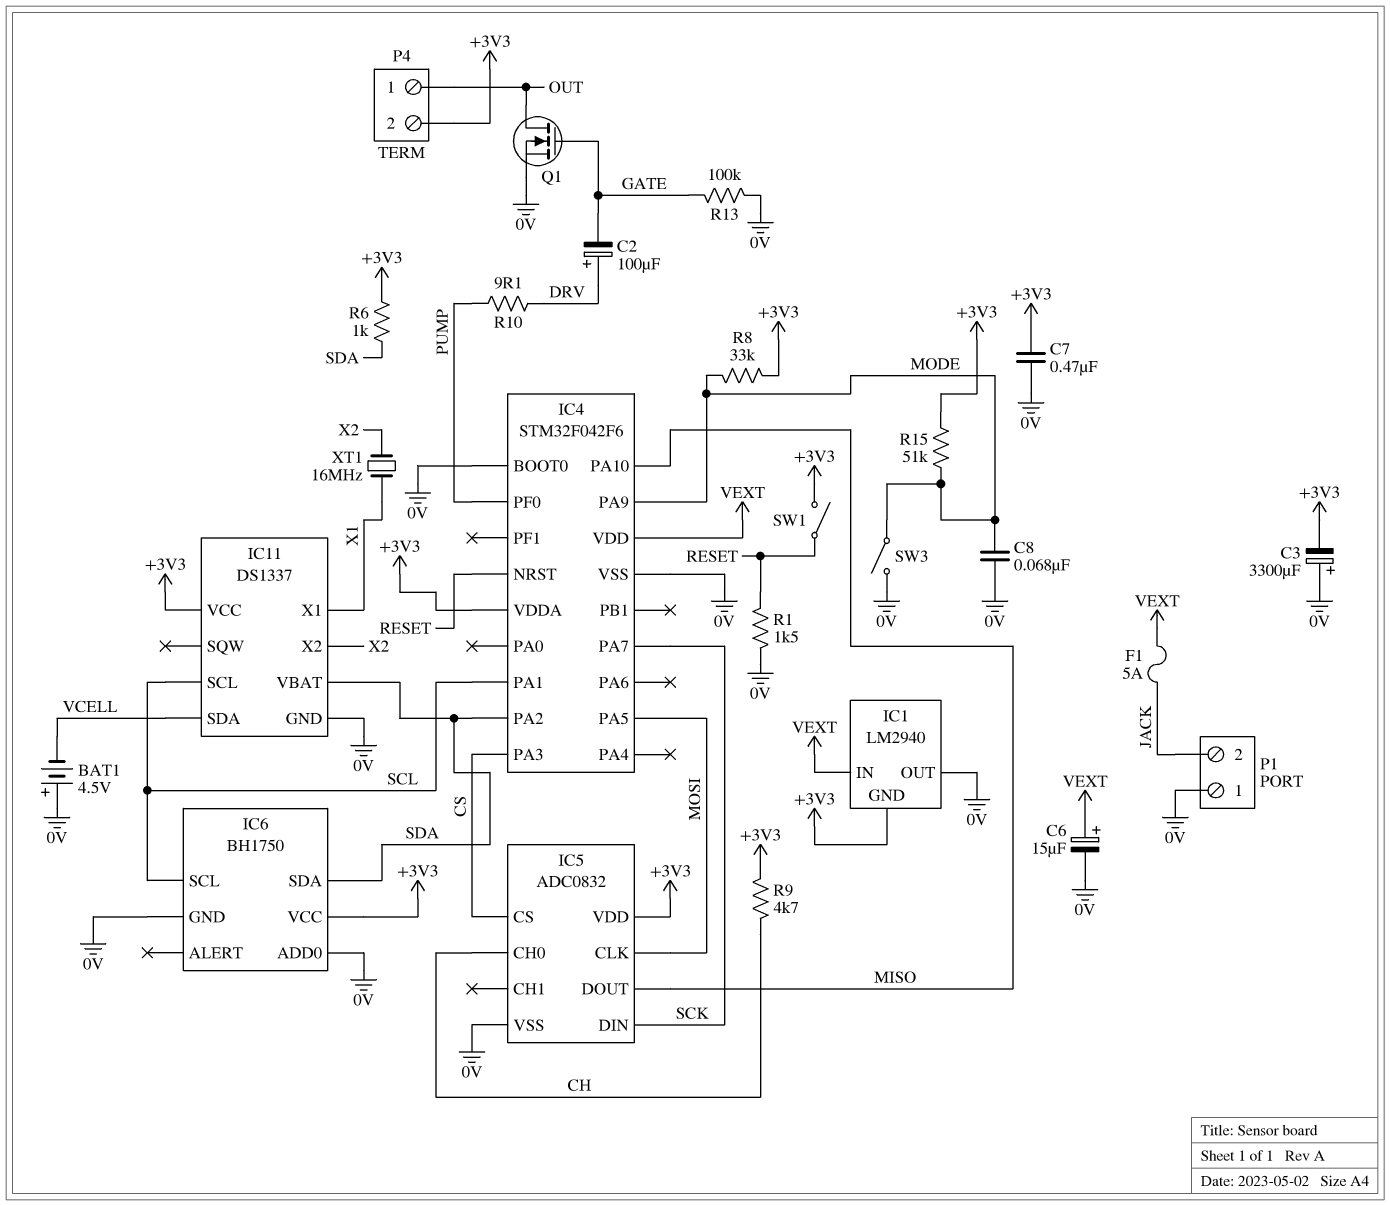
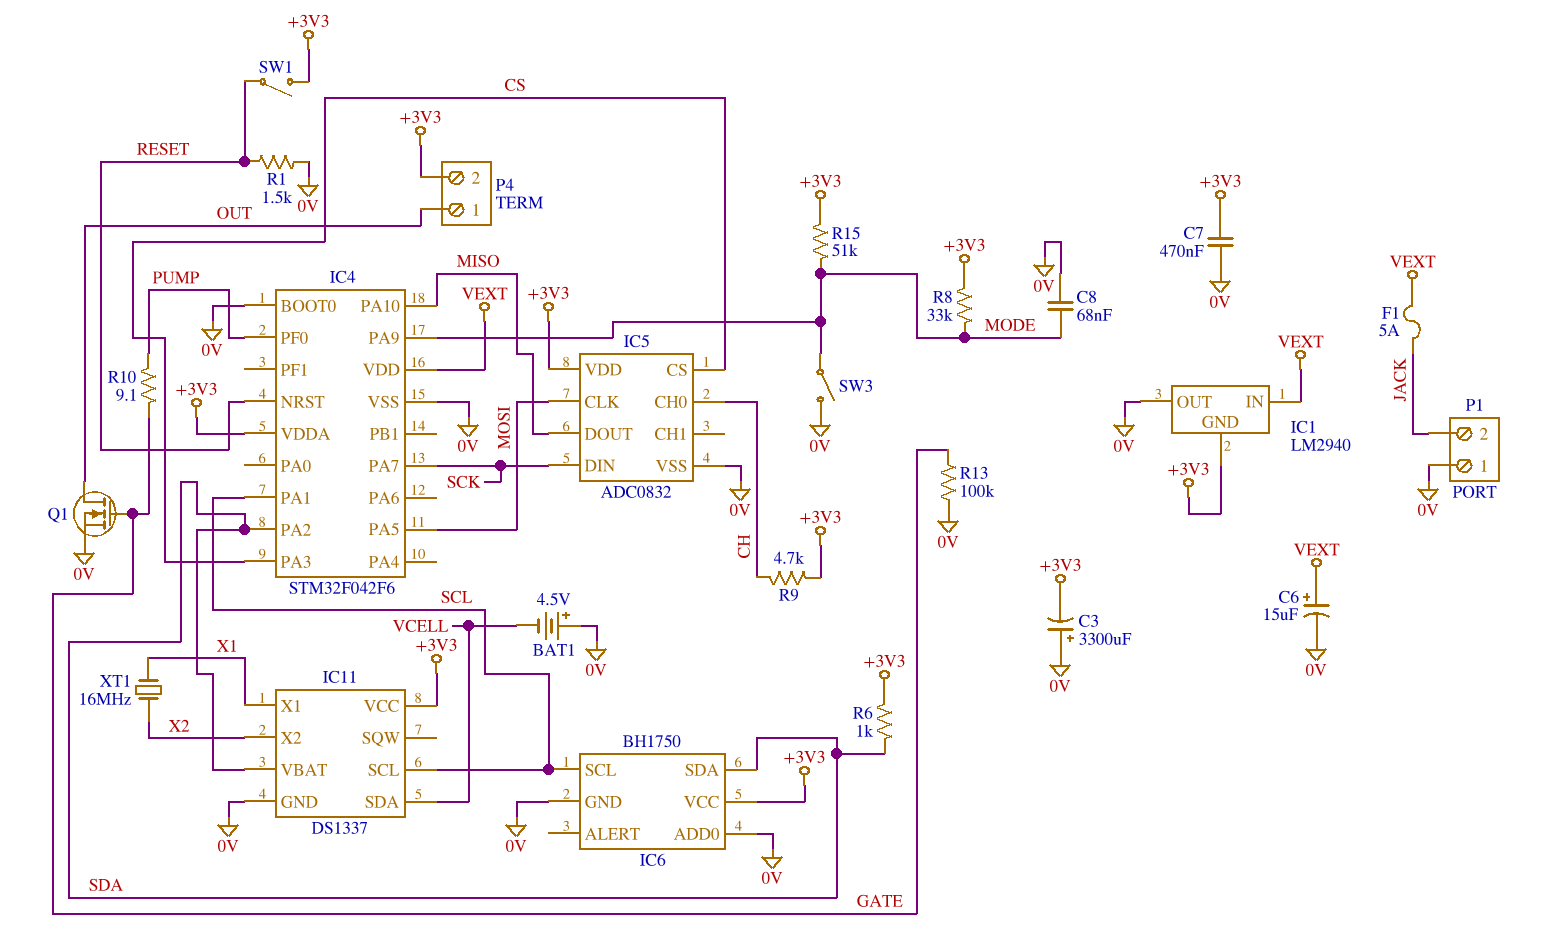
C2: 100uF (plus DRV, minus GATE) -> none
R10: 9.1 (DRV, PUMP) -> 9.1 (GATE, PUMP)

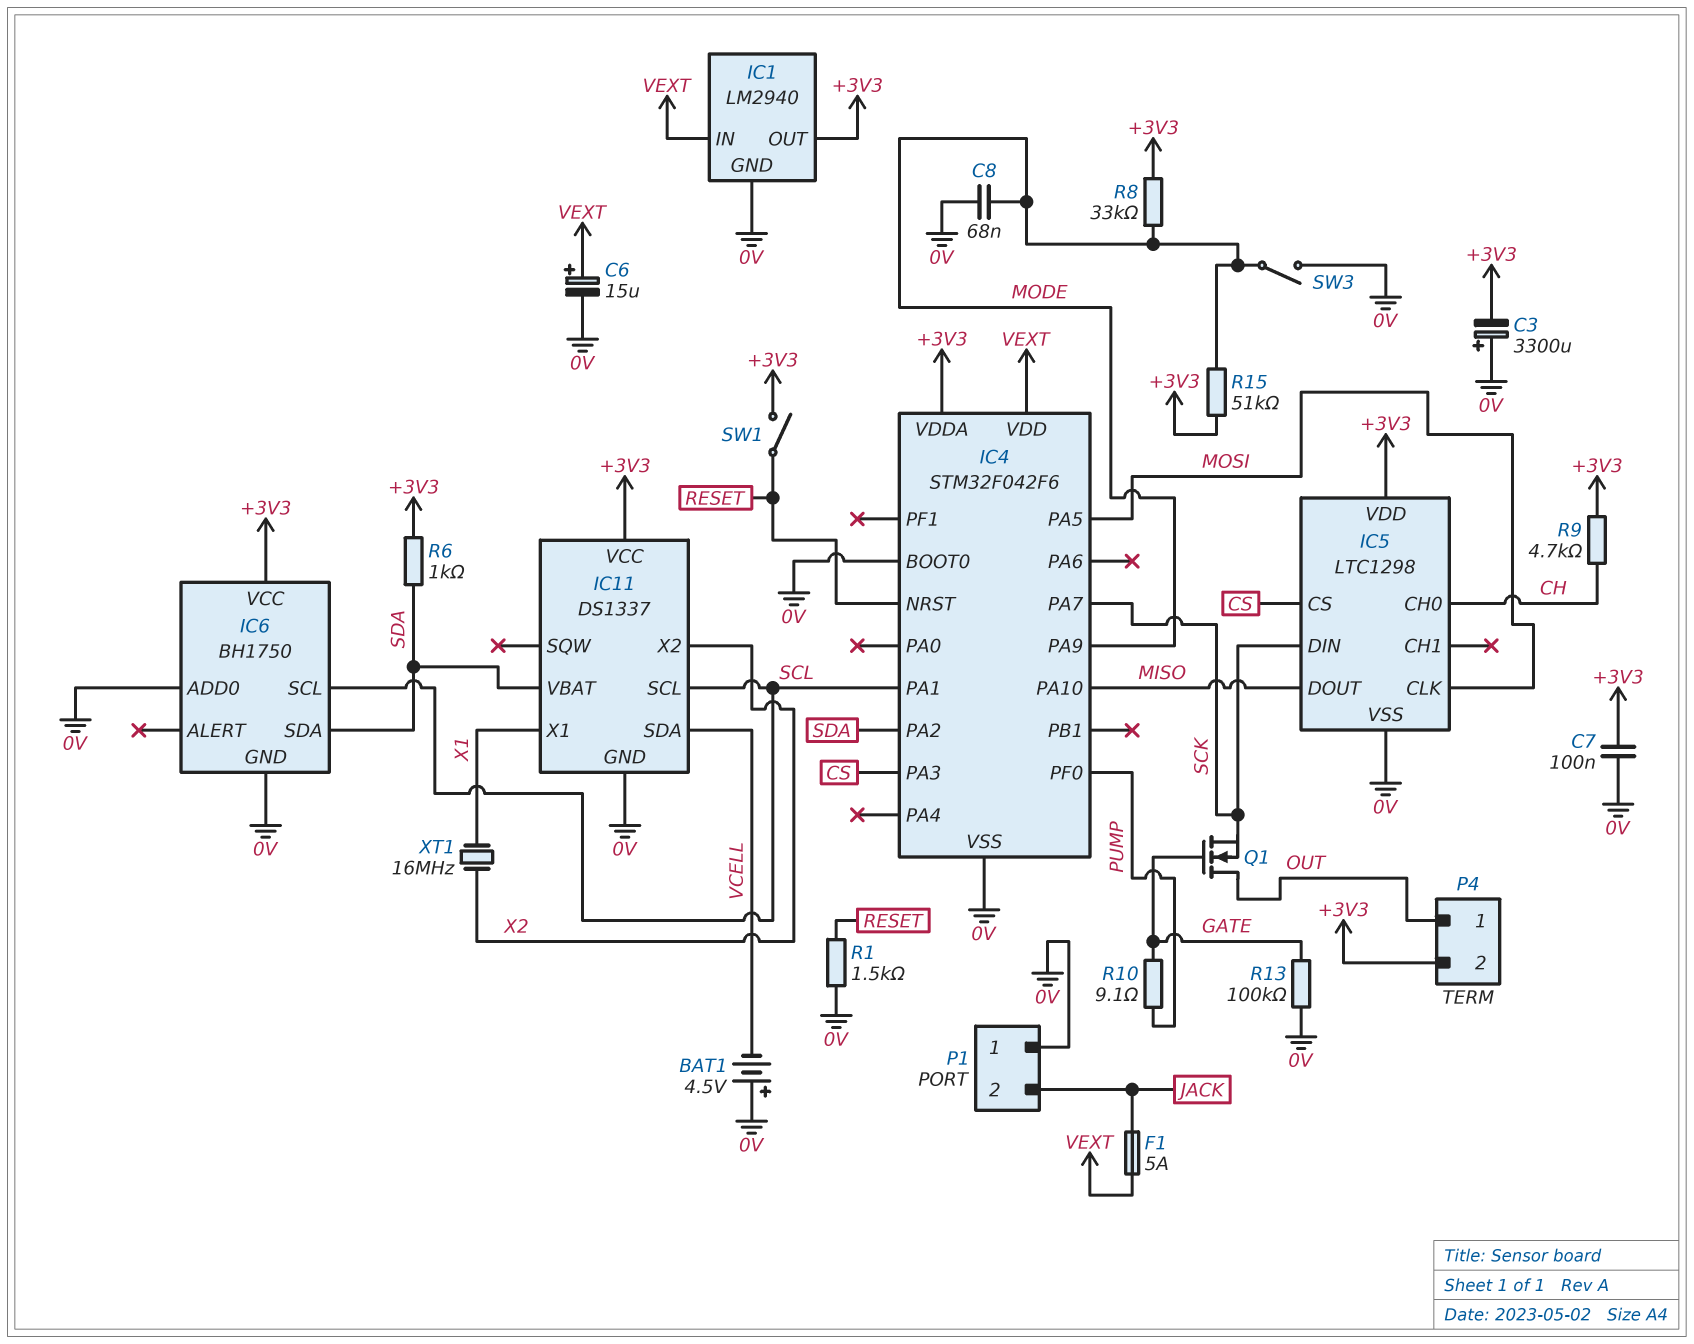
C7: 470nF (+3V3, 0V) -> 100nF (+3V3, 0V)
IC1 pin GND: +3V3 -> 0V
IC1 pin OUT: 0V -> +3V3
IC5: ADC0832 -> LTC1298
Q1: NMOS (G GATE, D OUT, S 0V) -> NMOS (G GATE, D OUT, S SCK)

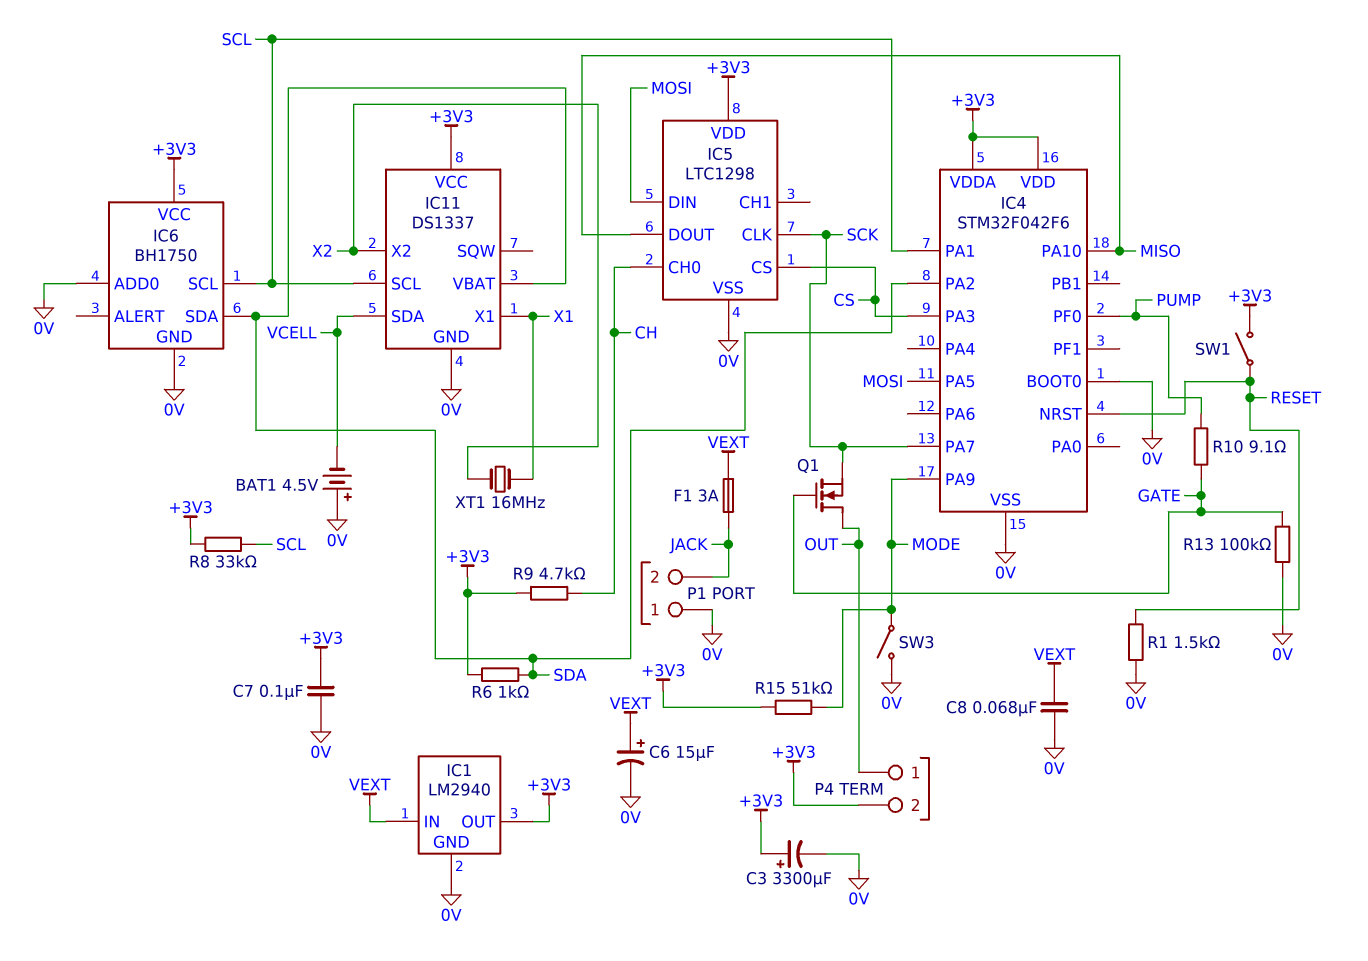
C3: 3300uF (plus 0V, minus +3V3) -> 3300uF (plus +3V3, minus 0V)
C8: 68nF (0V, MODE) -> 68nF (0V, VEXT)
F1: 5A (JACK, VEXT) -> 3A (JACK, VEXT)
IC4 pin VDD: VEXT -> +3V3
IC5 pin CLK: MOSI -> SCK
IC5 pin DIN: SCK -> MOSI
R8: 33k (+3V3, MODE) -> 33k (+3V3, SCL)

